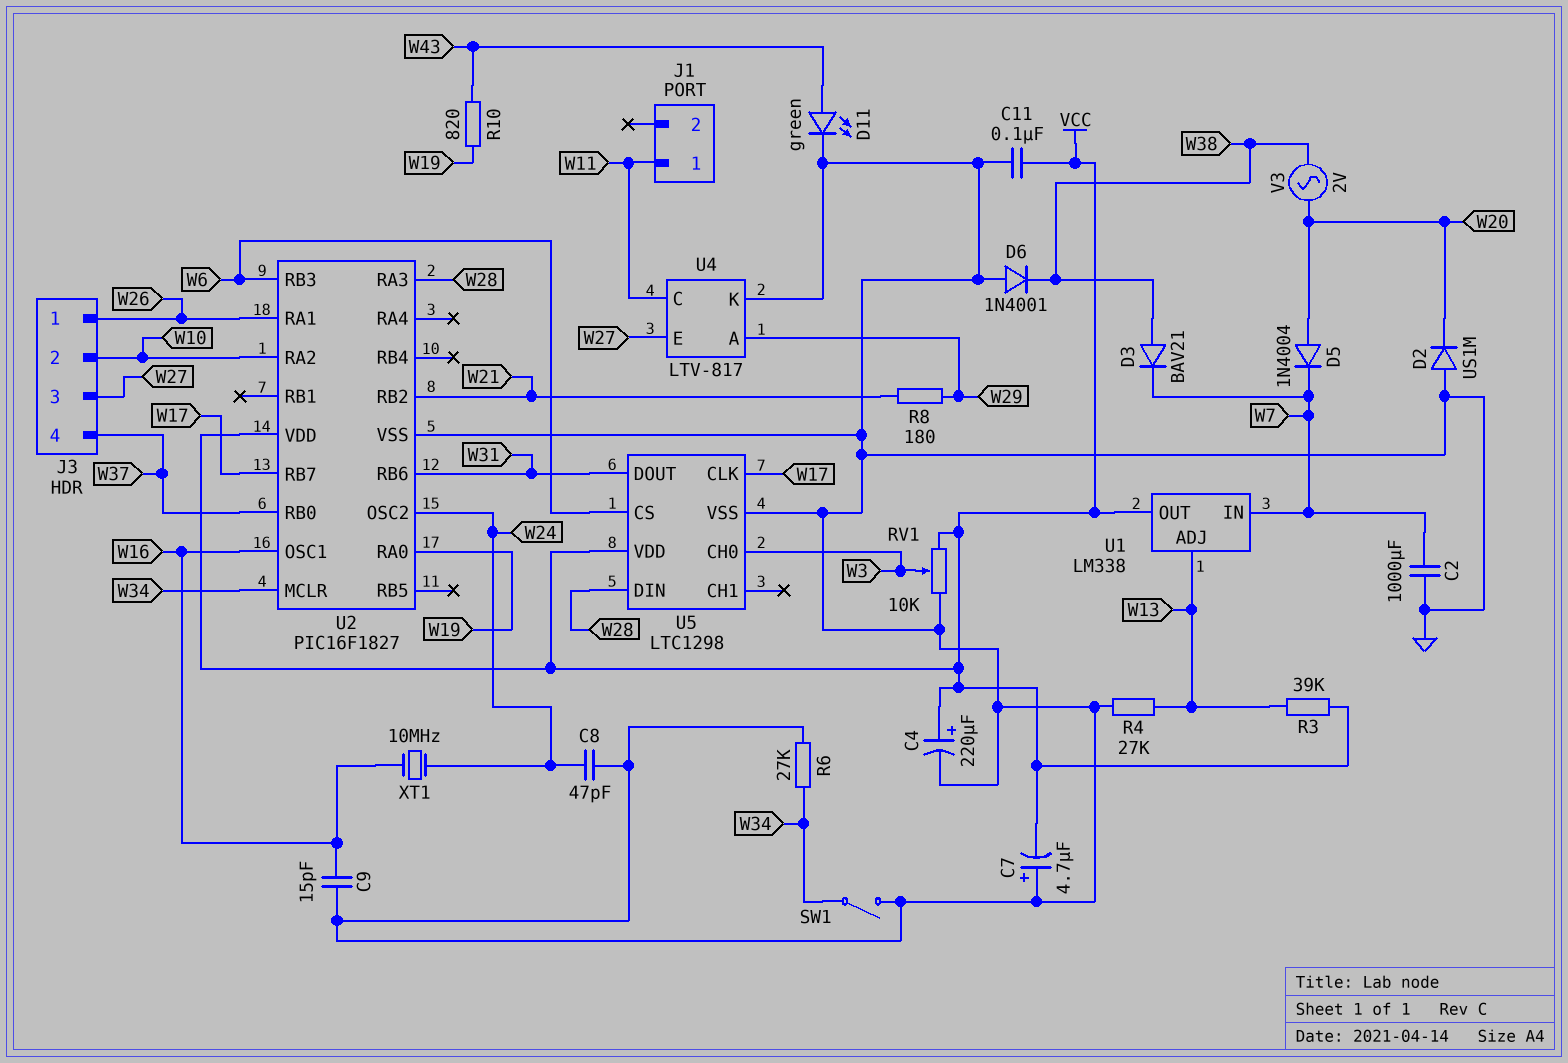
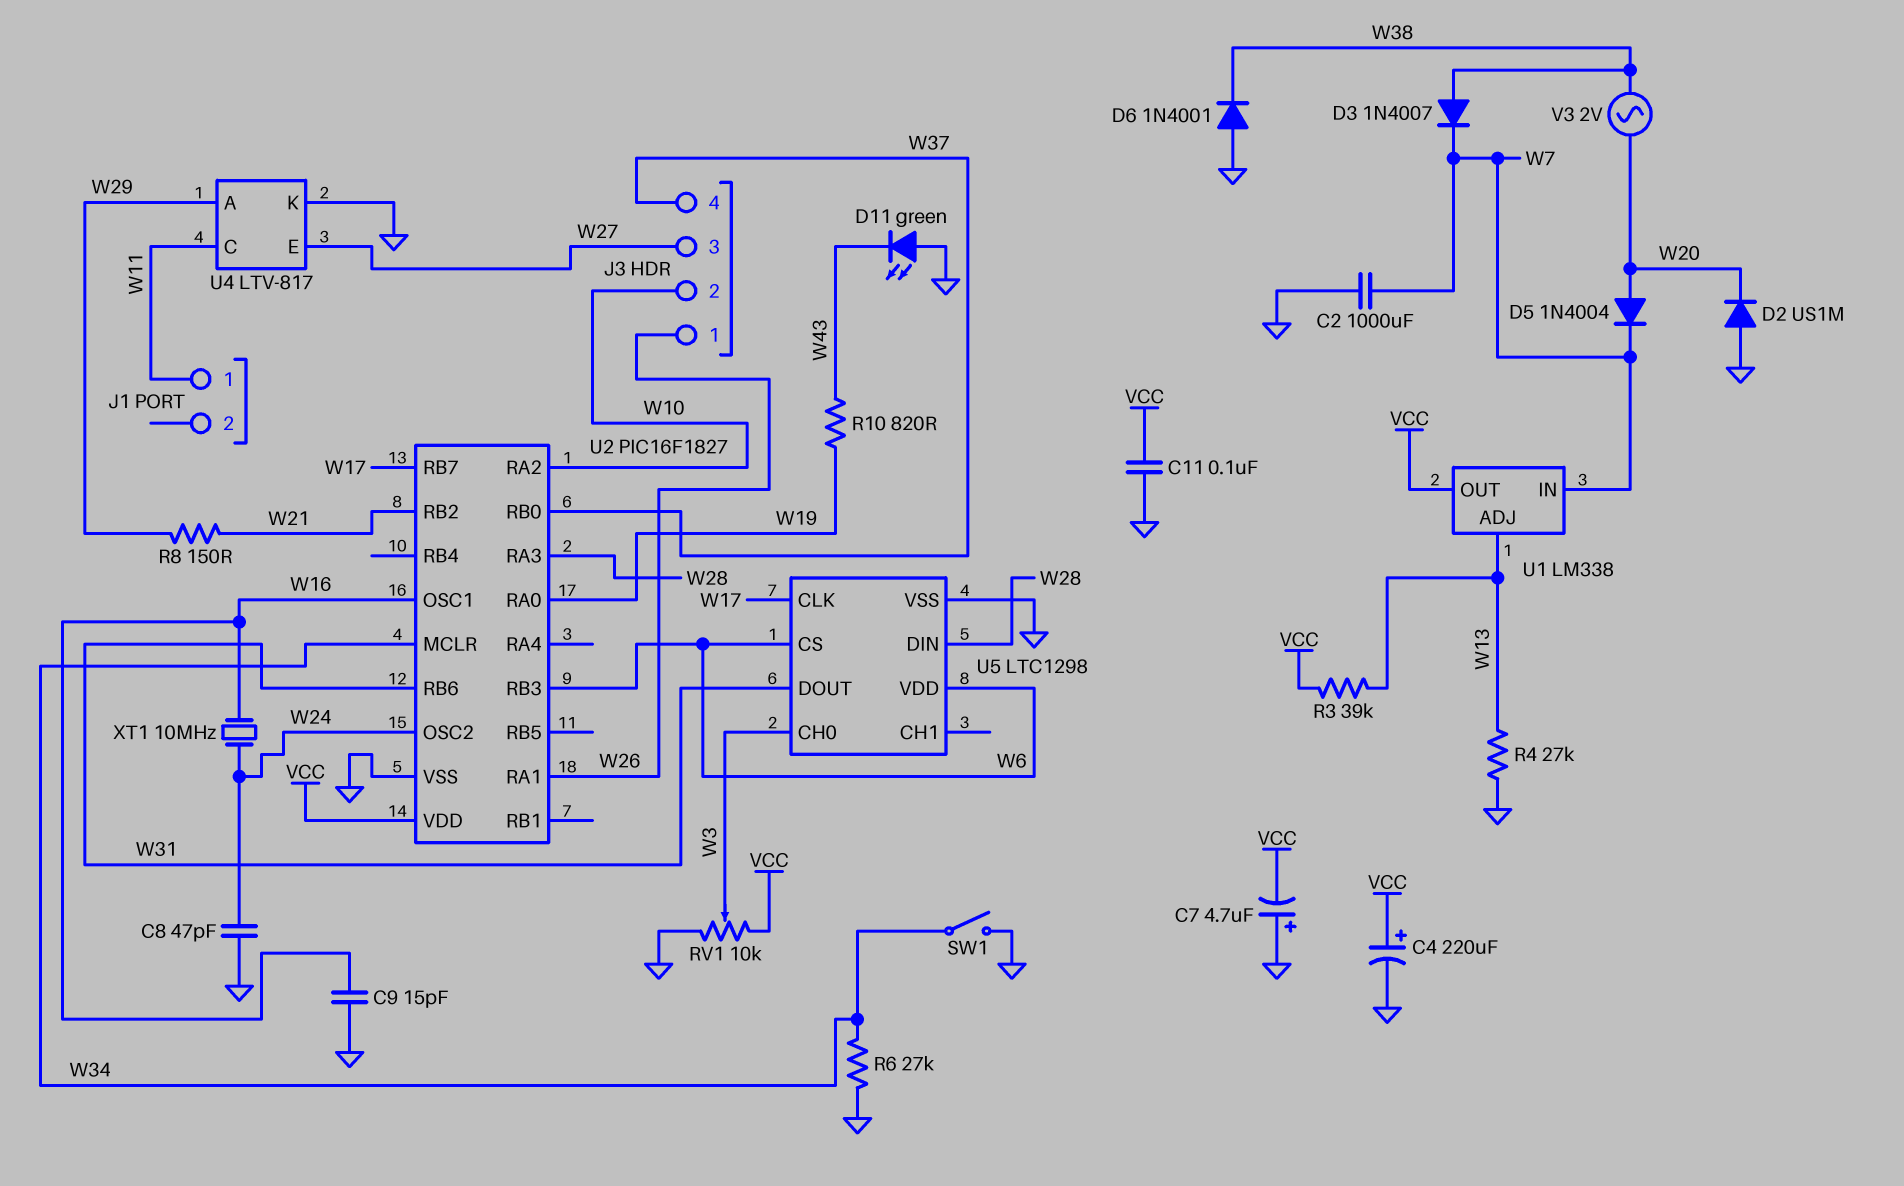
D3: diode BAV21 (A W38, K W7) -> diode 1N4007 (A W38, K W7)
D11: LED green (A W43, K GND) -> LED green (A GND, K W43)
R8: 180 (W21, W29) -> 150 (W21, W29)
U5 pin VDD: VCC -> W6

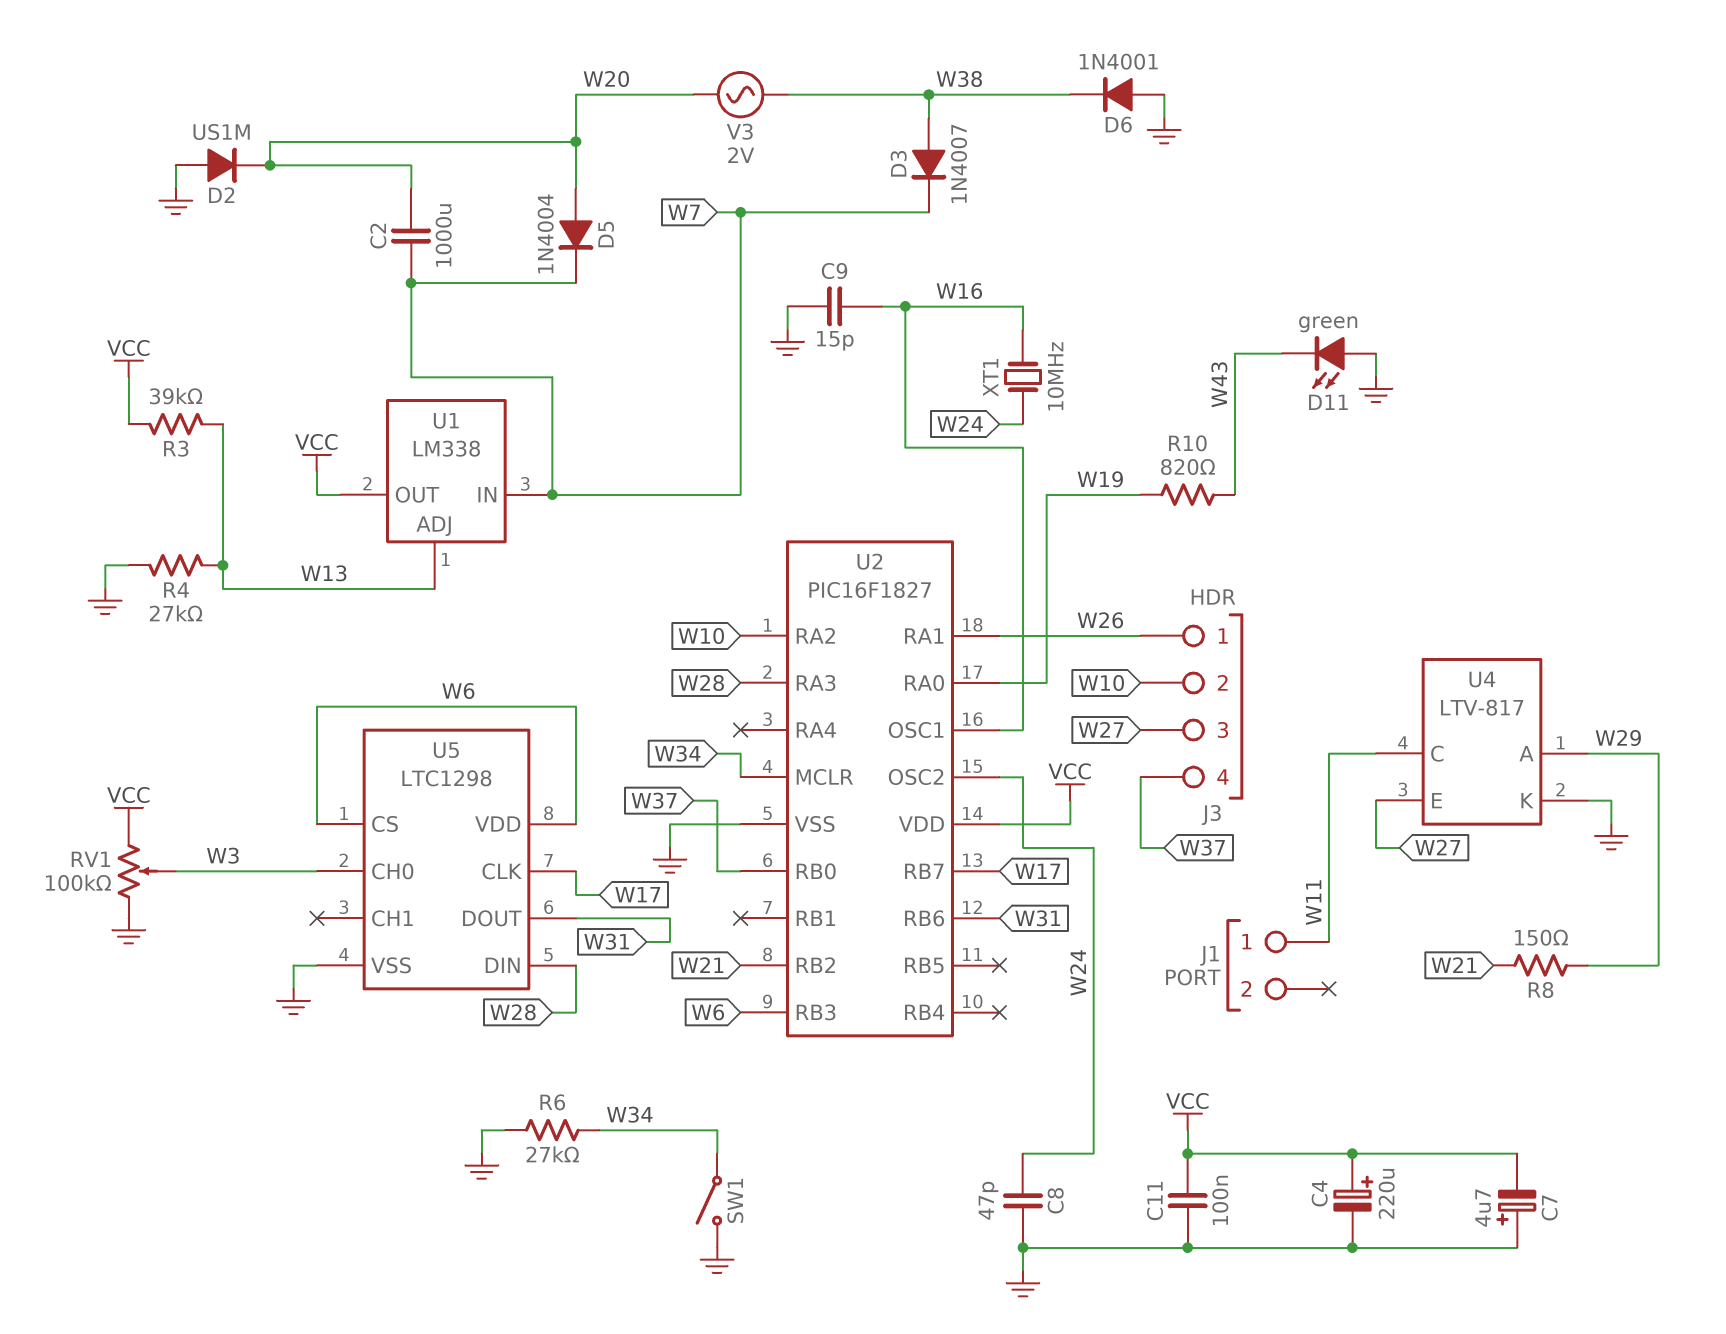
C2: 1000uF (GND, W7) -> 1000uF (W7, W20)
RV1: 10k (GND, VCC, wiper W3) -> 100k (GND, VCC, wiper W3)

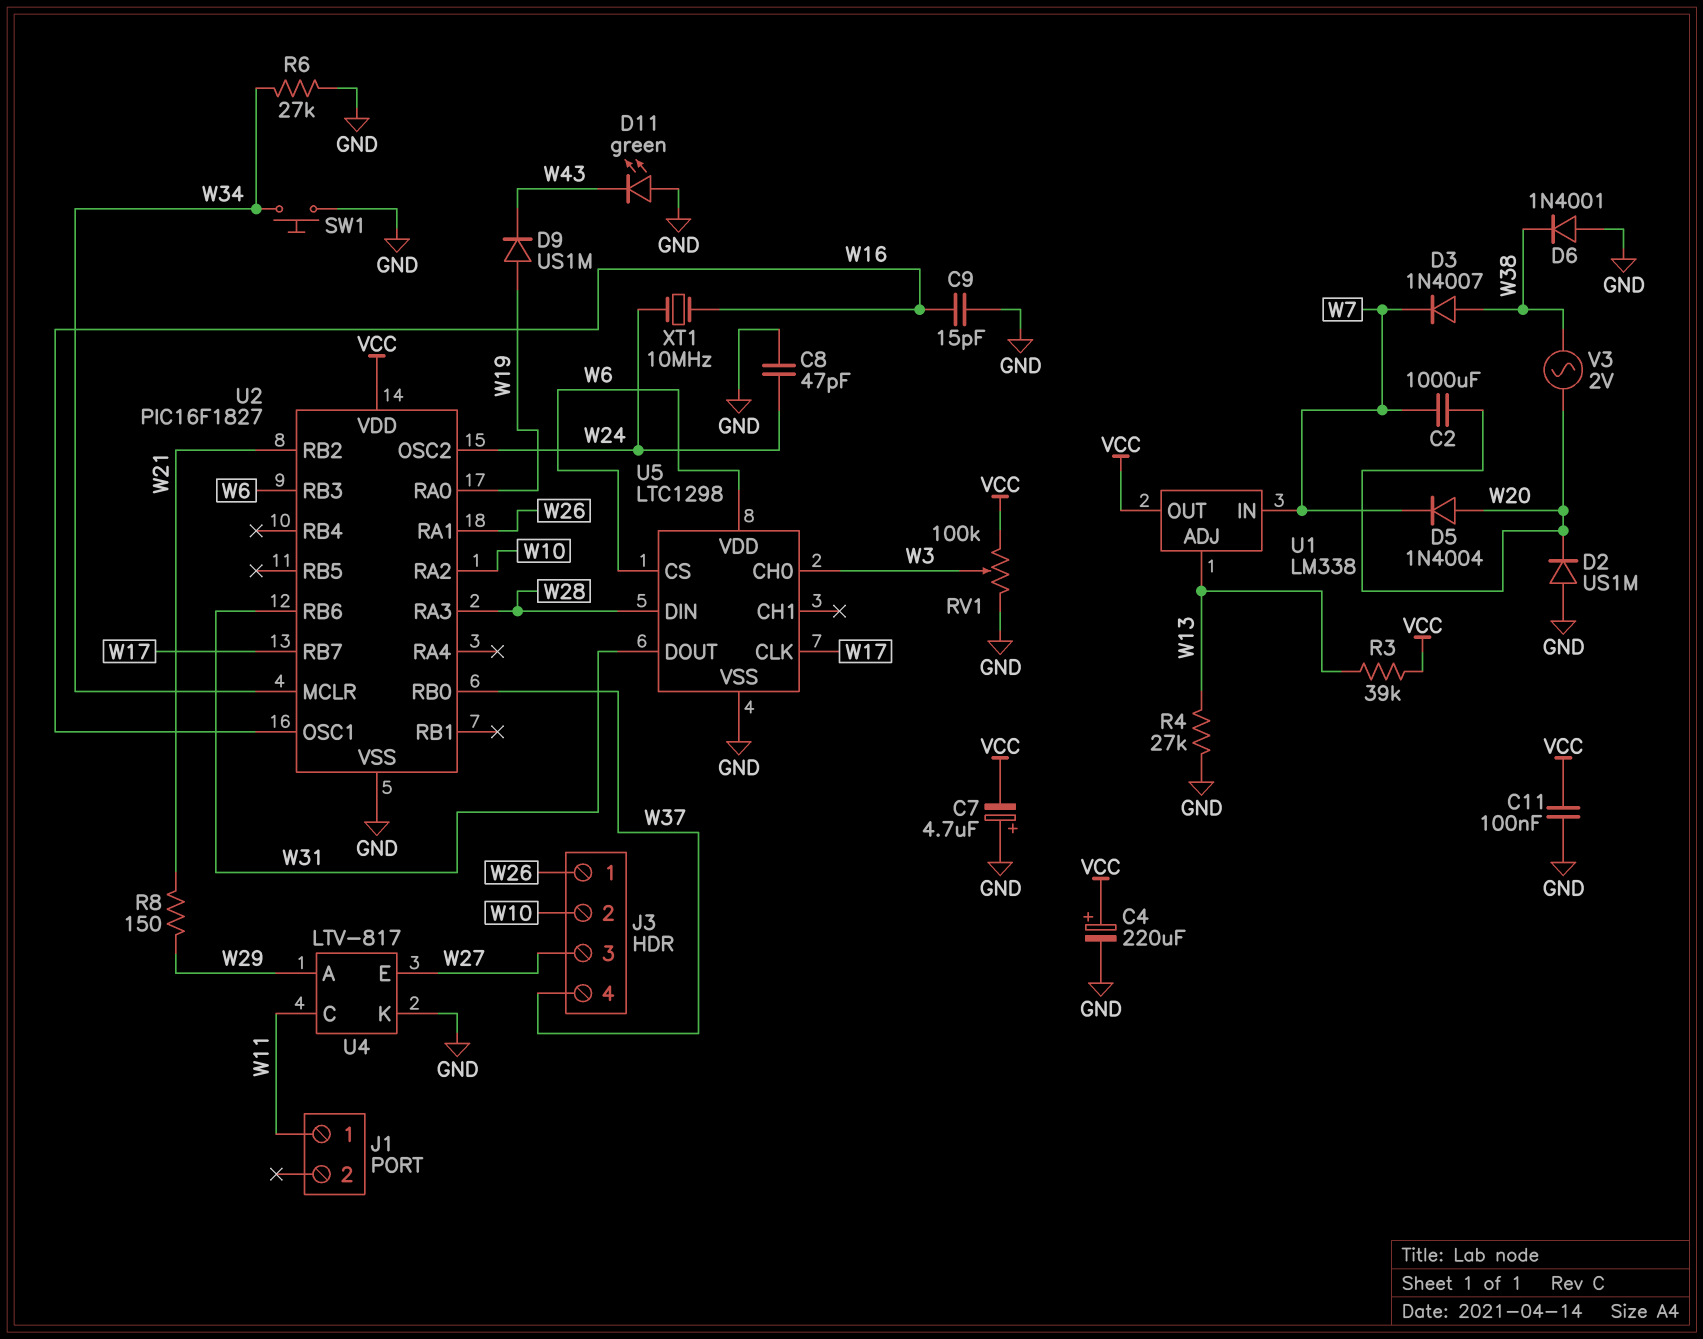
D9: none -> diode US1M (A W19, K W43)
R10: 820 (W19, W43) -> none
SW1: switch (GND, W34) -> button (GND, W34)

